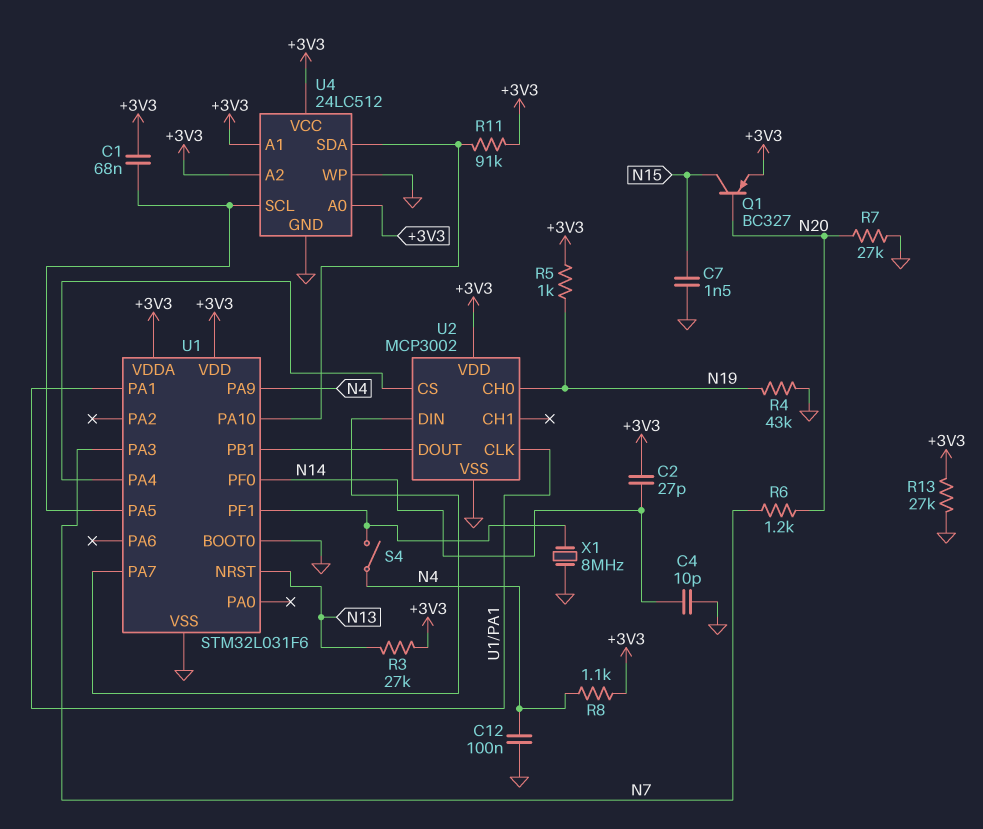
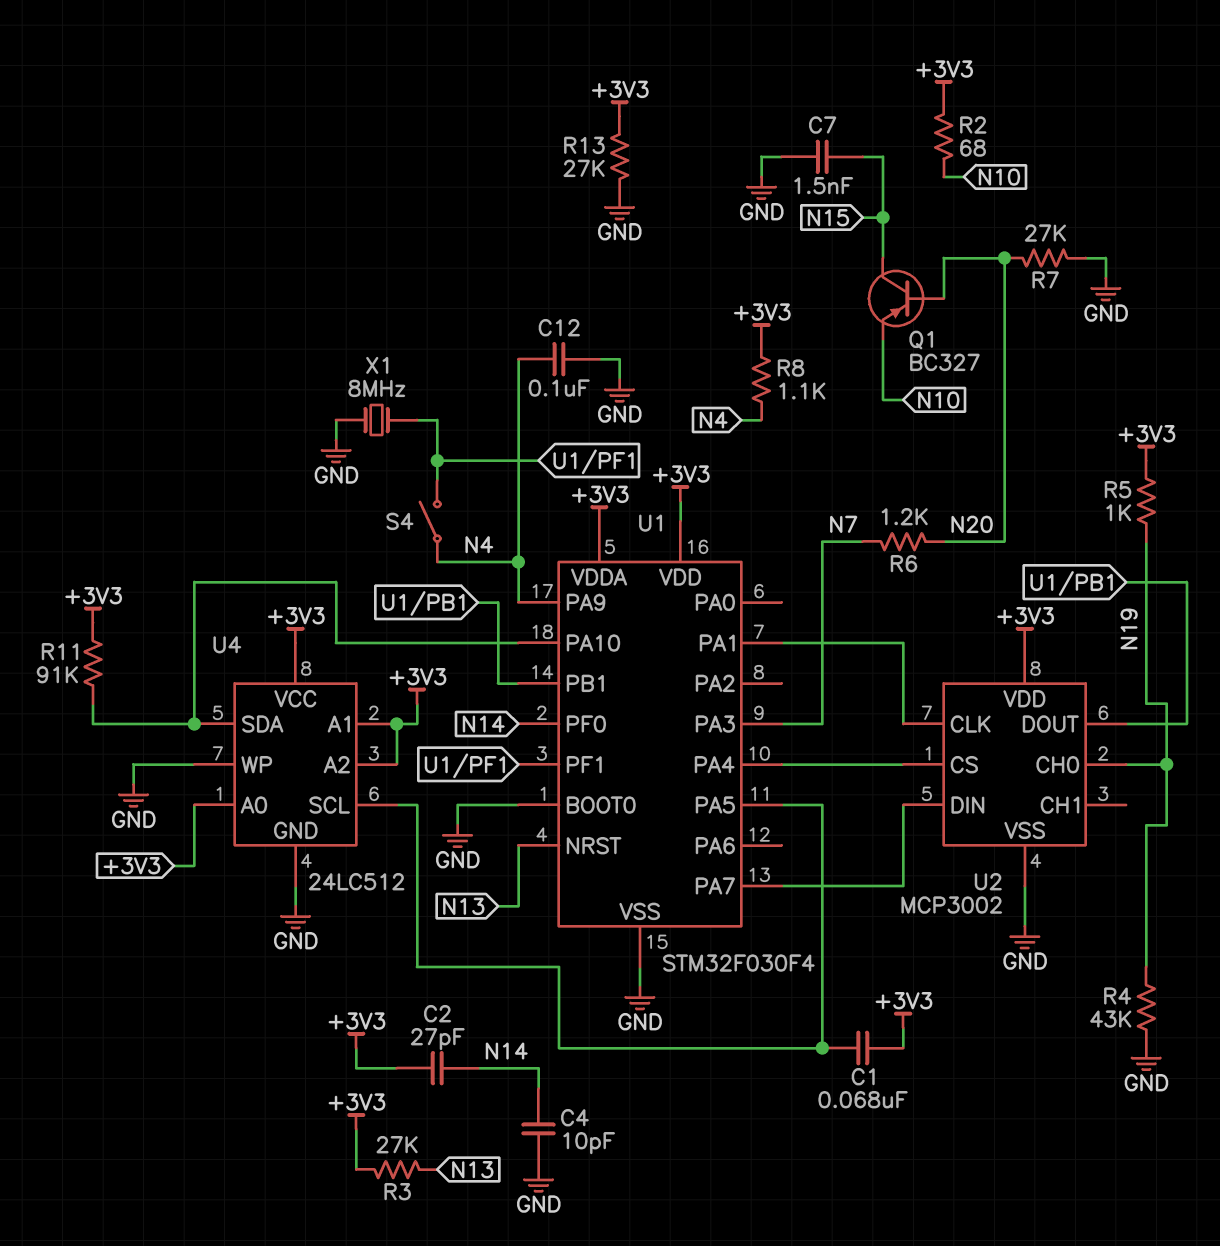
Q1: PNP BC327 (B N20, C N15, E +3V3) -> PNP BC327 (B N20, C N15, E N10)
R2: none -> 68 (+3V3, N10)
U1: STM32L031F6 -> STM32F030F4

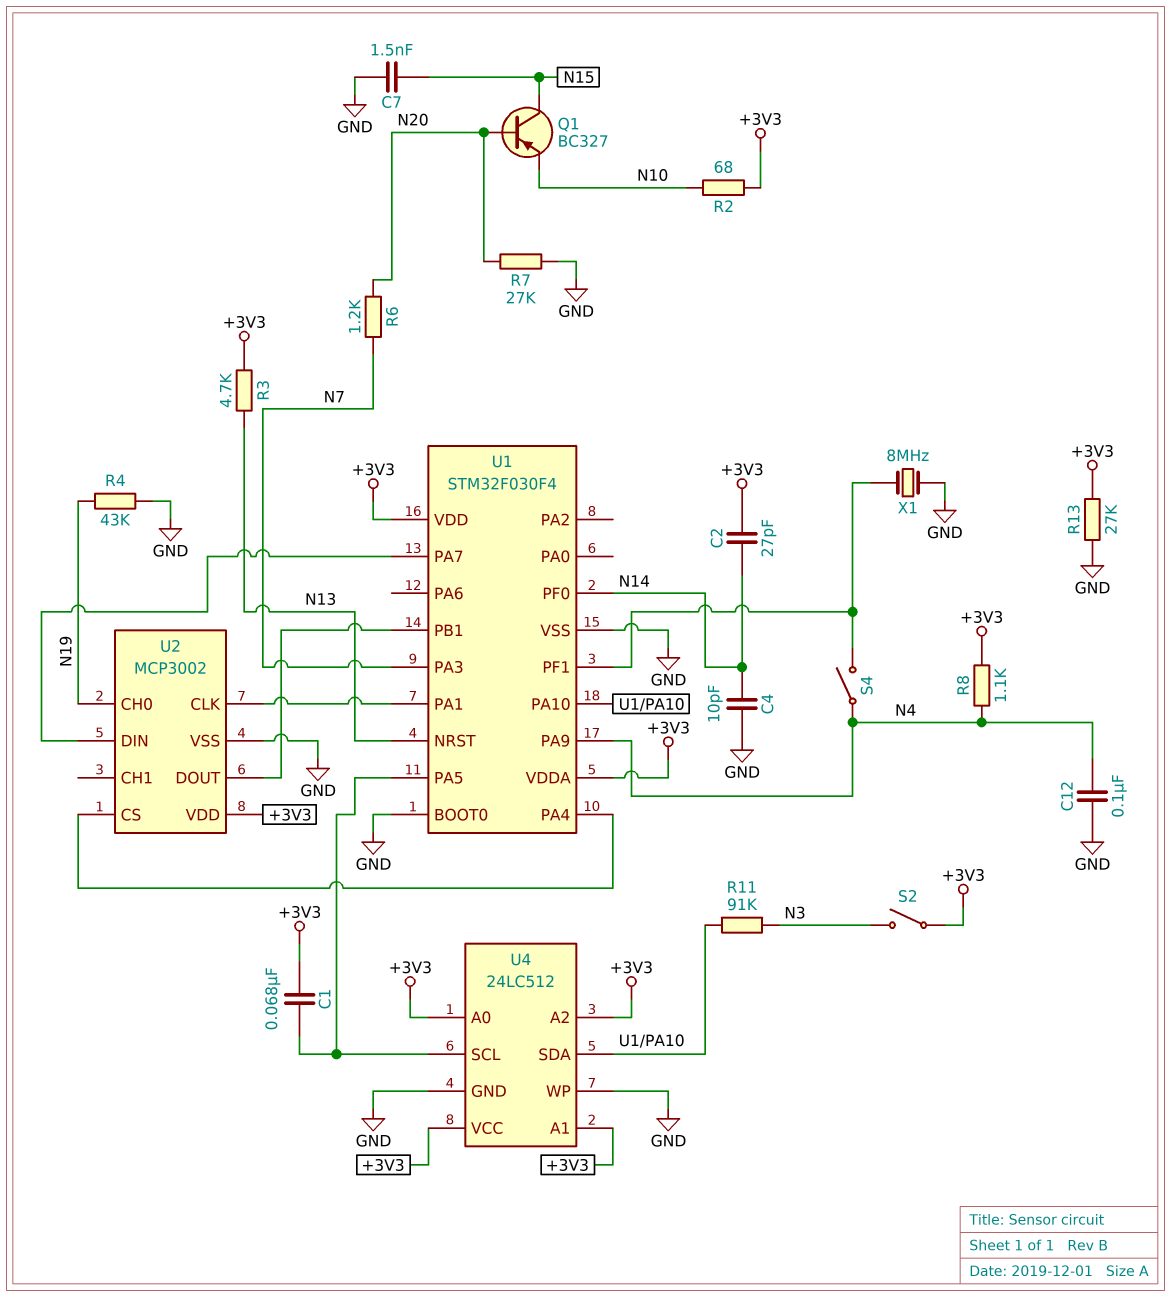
R3: 27k (+3V3, N13) -> 4.7k (+3V3, N13)
R5: 1k (+3V3, N19) -> none
R11: 91k (+3V3, U1/PA10) -> 91k (N3, U1/PA10)
S2: none -> switch (+3V3, N3)

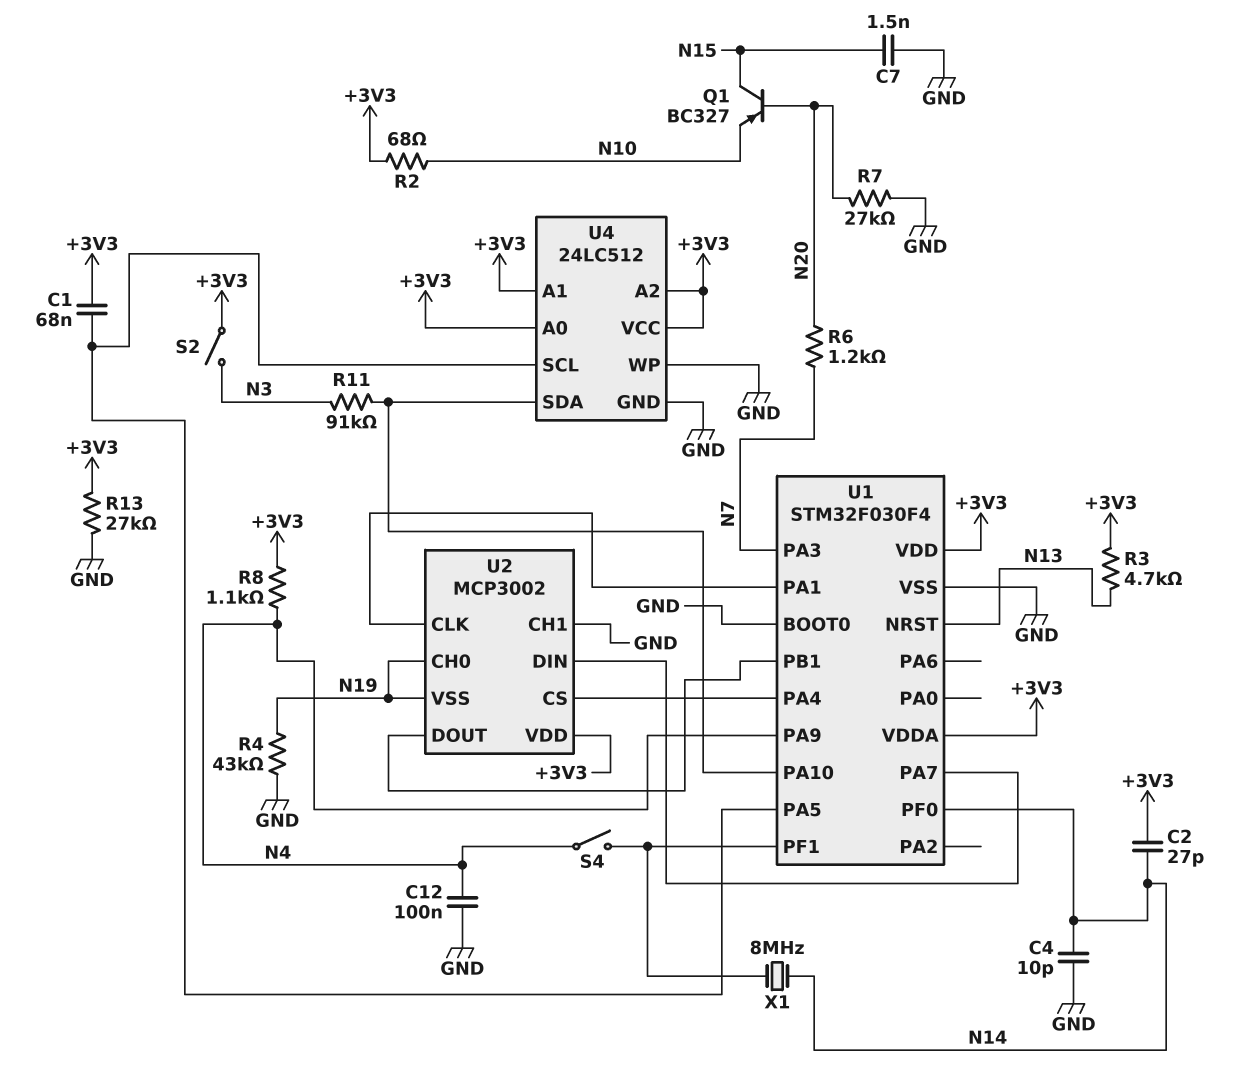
U2 pin CH1: none -> GND
U2 pin VSS: GND -> N19
X1: 8MHz (GND, U1/PF1) -> 8MHz (N14, U1/PF1)

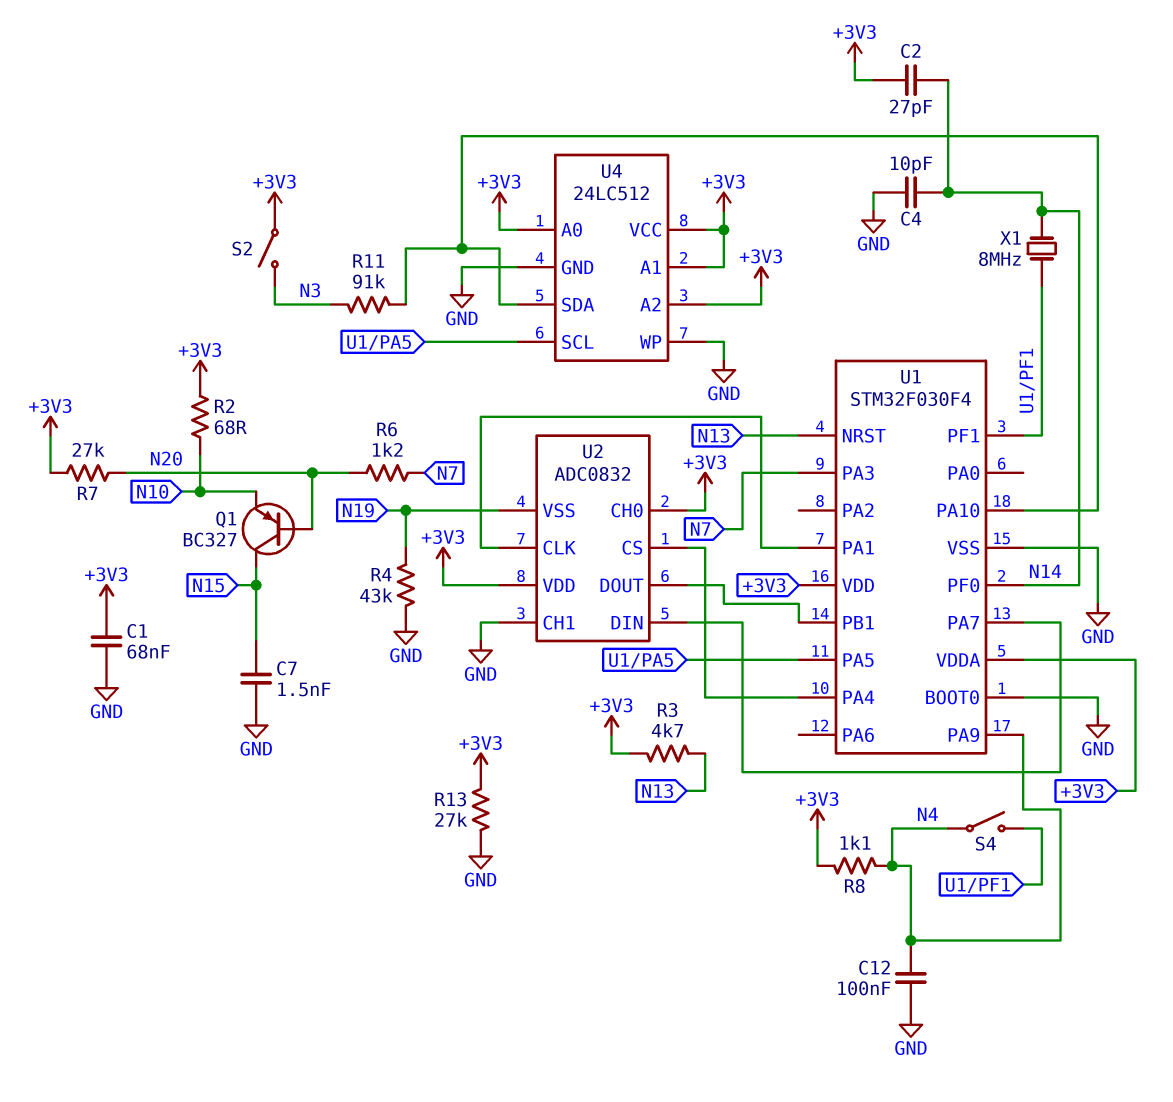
C1: 68nF (+3V3, U1/PA5) -> 68nF (+3V3, GND)
R7: 27k (GND, N20) -> 27k (+3V3, N20)
U2: MCP3002 -> ADC0832
U2 pin CH0: N19 -> +3V3

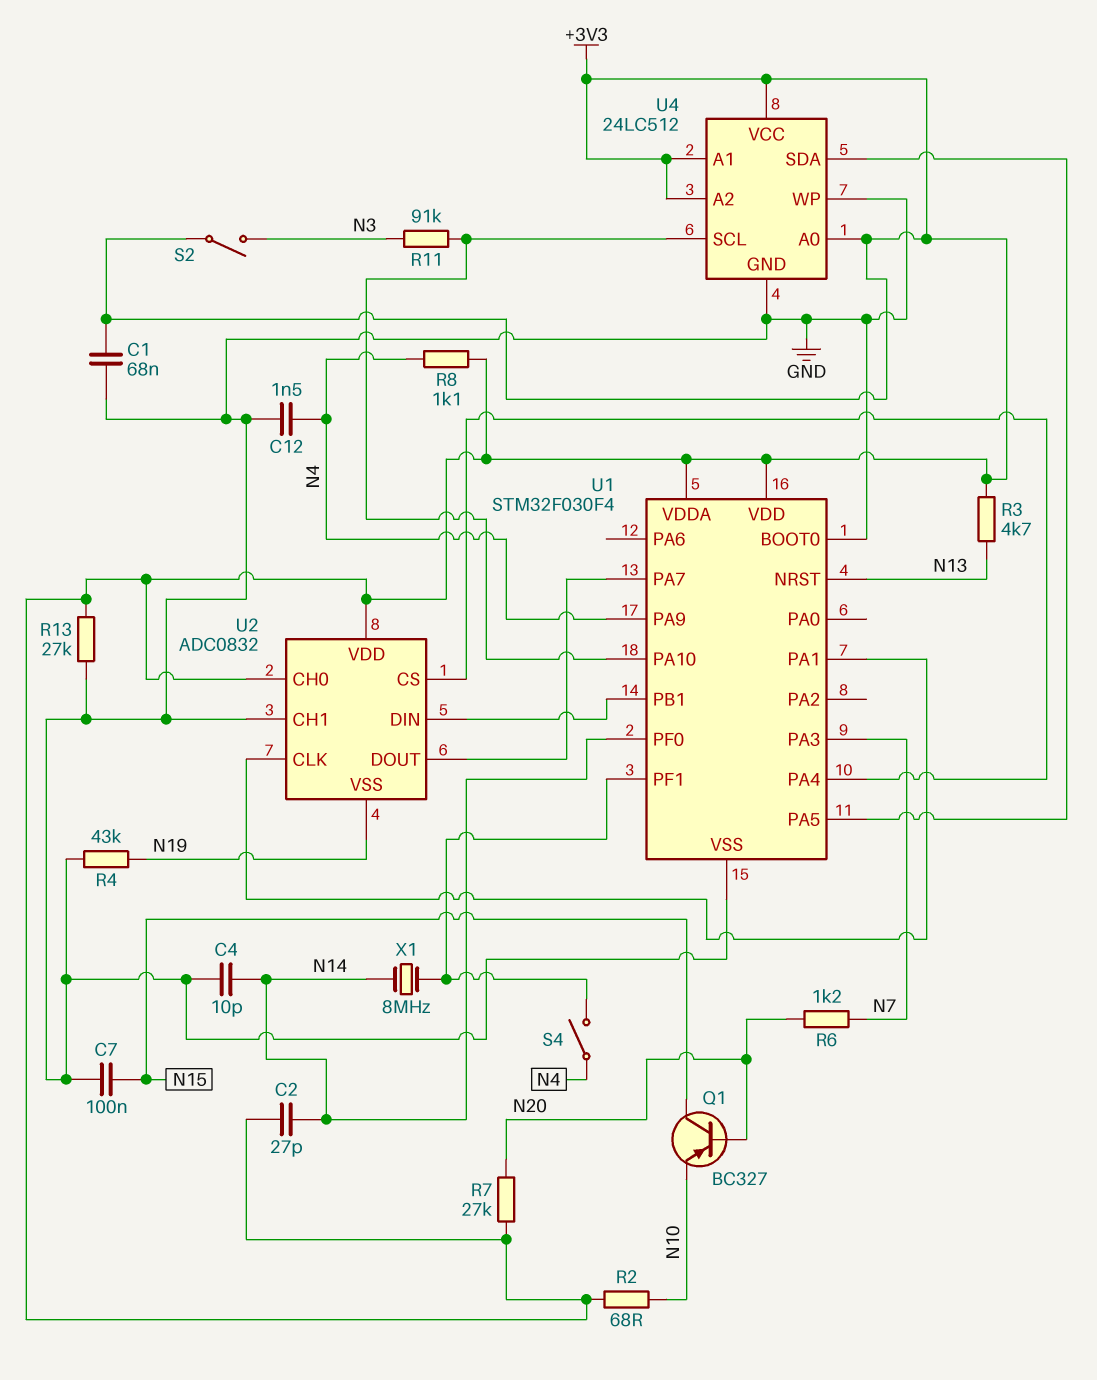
C7: 1.5nF (GND, N15) -> 100nF (GND, N15)
C12: 100nF (GND, N4) -> 1.5nF (GND, N4)
U2 pin DIN: U1/PA7 -> U1/PB1
U2 pin DOUT: U1/PB1 -> U1/PA7
U4 pin SCL: U1/PA5 -> U1/PA10
U4 pin SDA: U1/PA10 -> U1/PA5

